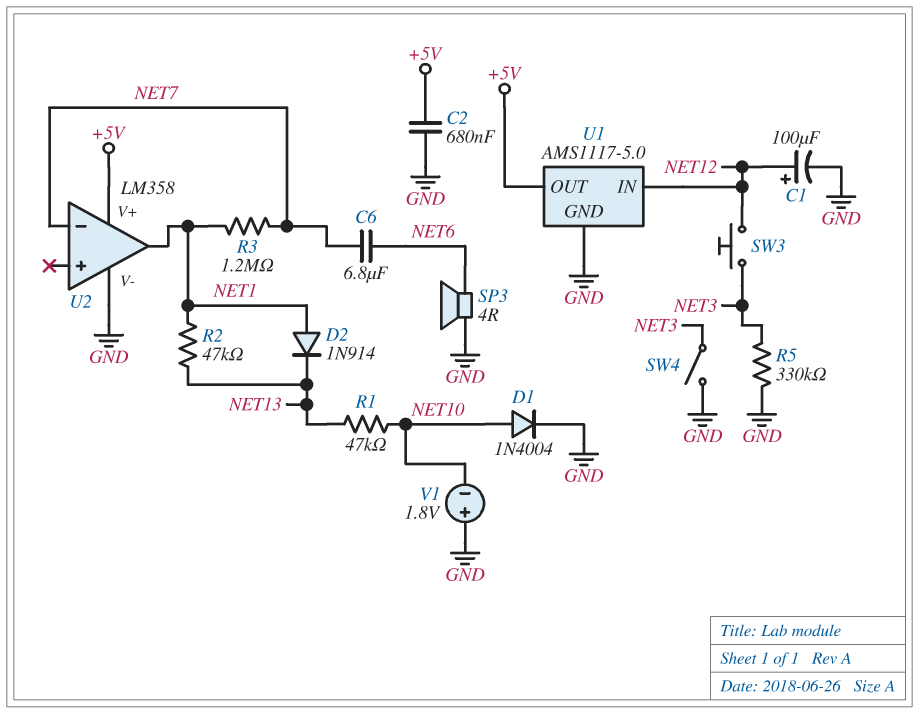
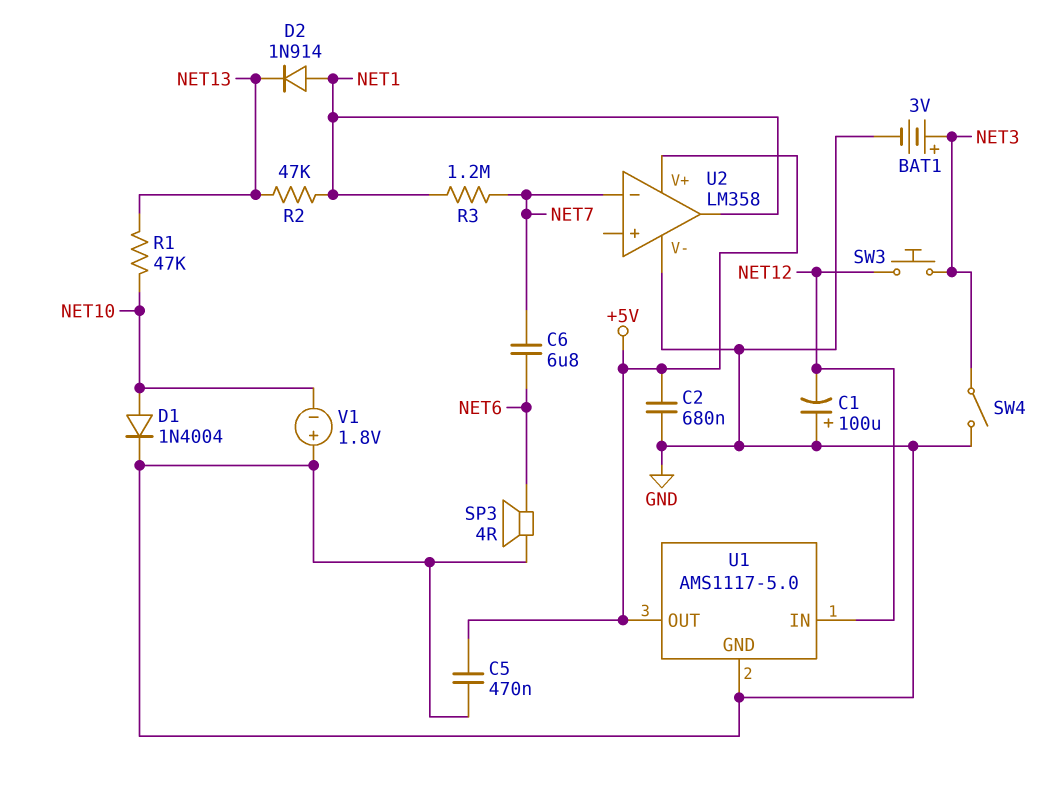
BAT1: none -> 3V (plus NET3, minus GND)
C1: 100uF (plus NET12, minus GND) -> 100uF (plus GND, minus NET12)
C5: none -> 470nF (+5V, GND)
R5: 330k (GND, NET3) -> none

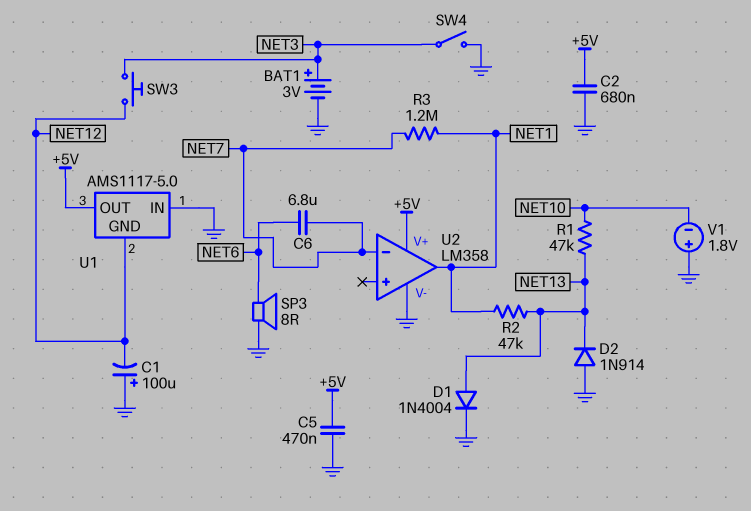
D1: diode 1N4004 (A NET10, K GND) -> diode 1N4004 (A NET13, K GND)
D2: diode 1N914 (A NET1, K NET13) -> diode 1N914 (A GND, K NET13)
SP3: speaker 4R (GND, NET6) -> speaker 8R (GND, NET6)
U1 pin GND: GND -> NET12
U1 pin IN: NET12 -> GND

